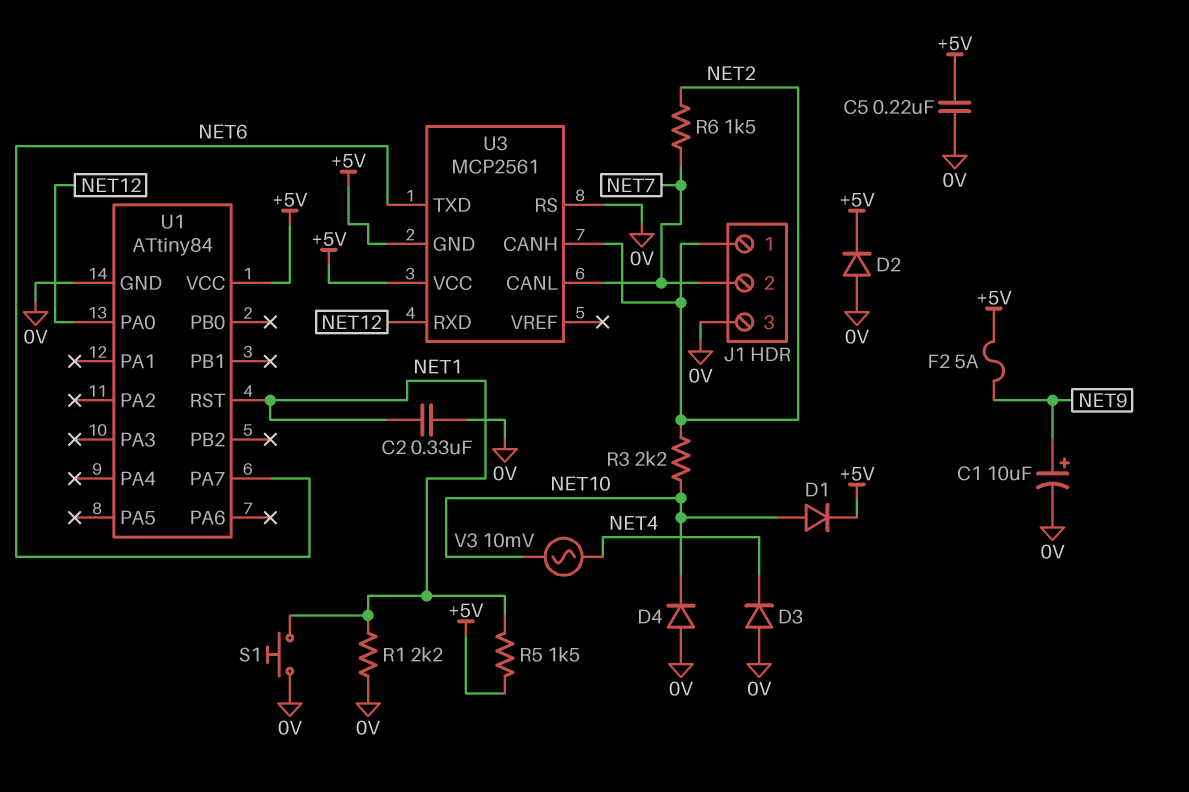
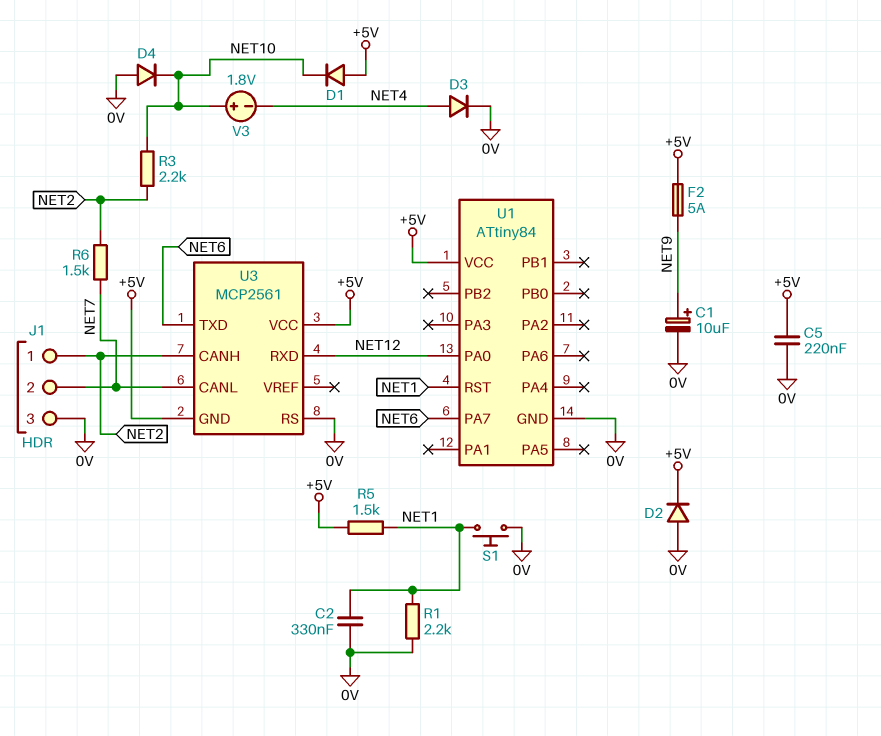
D1: diode (A NET10, K +5V) -> diode (A +5V, K NET10)
D3: diode (A 0V, K NET4) -> diode (A NET4, K 0V)
V3: AC 10mV (NET4, NET10) -> 1.8V (plus NET10, minus NET4)

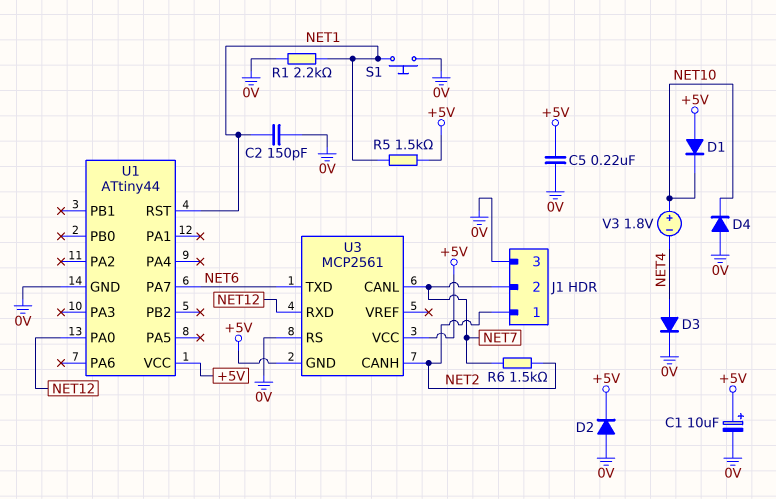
C1: 10uF (plus NET9, minus 0V) -> 10uF (plus +5V, minus 0V)
C2: 330nF (0V, NET1) -> 150pF (0V, NET1)
F2: 5A (+5V, NET9) -> none
R3: 2.2k (NET2, NET10) -> none
U1: ATtiny84 -> ATtiny44

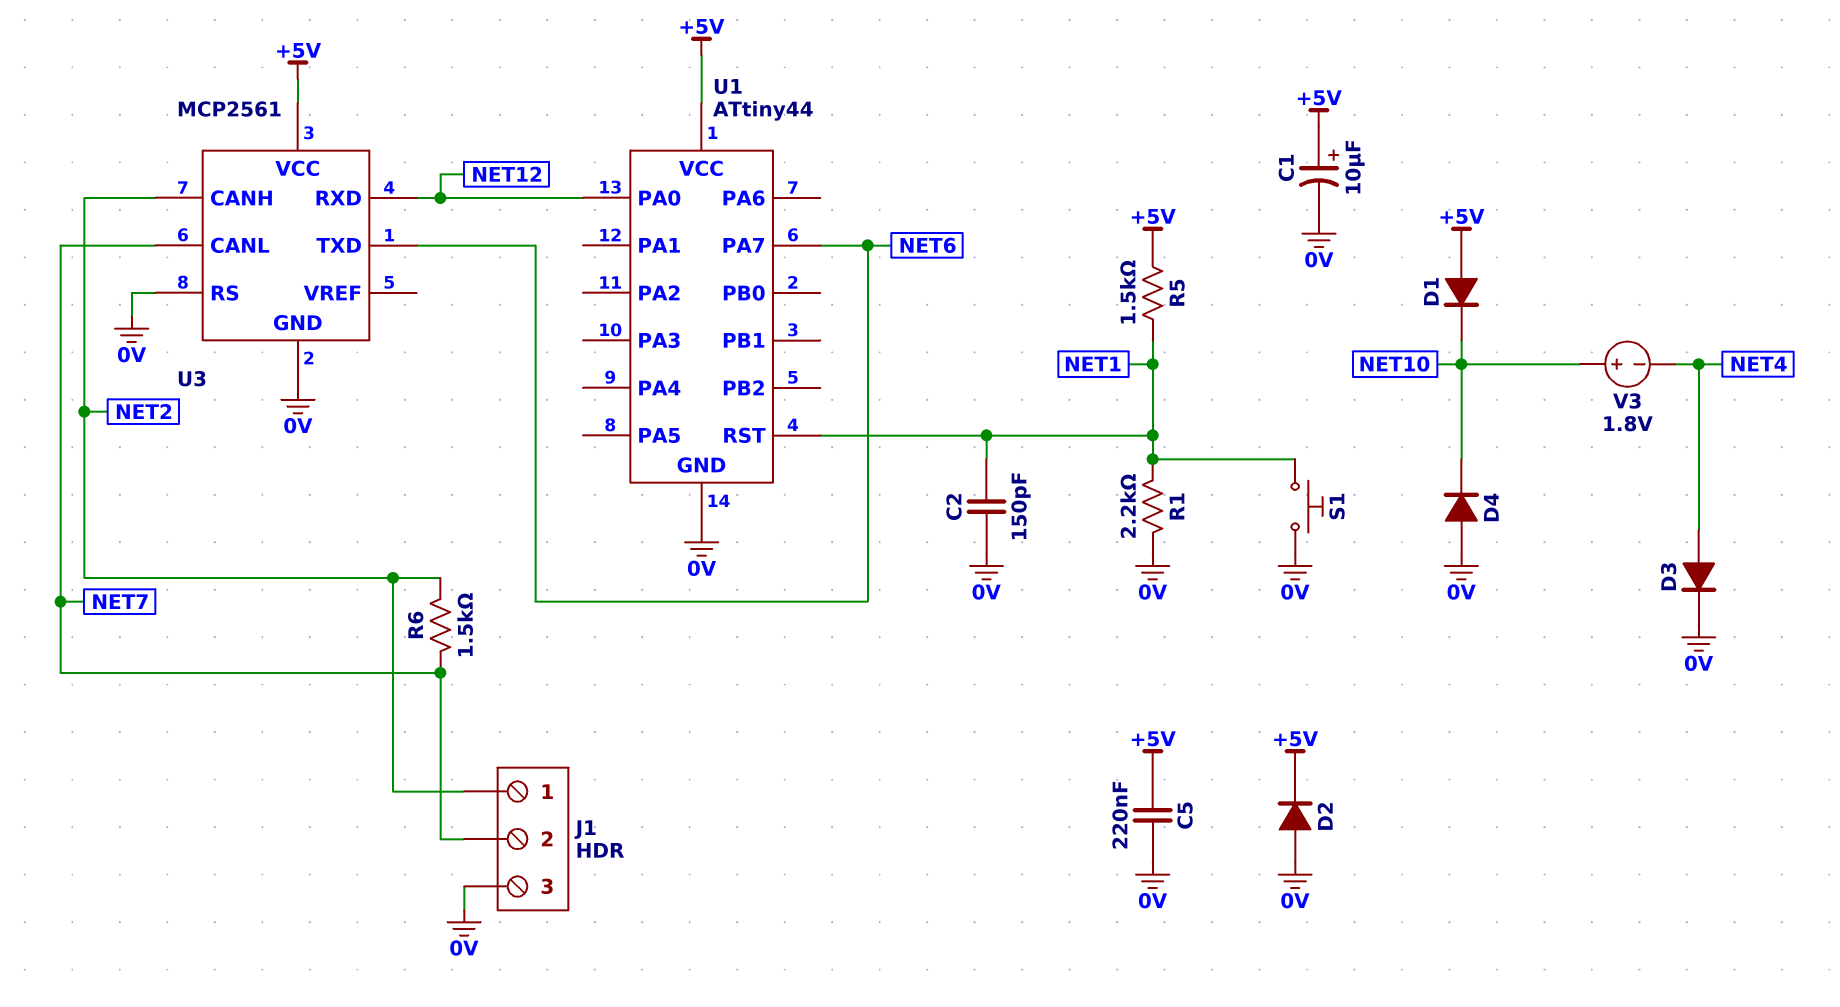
U3 pin GND: +5V -> 0V

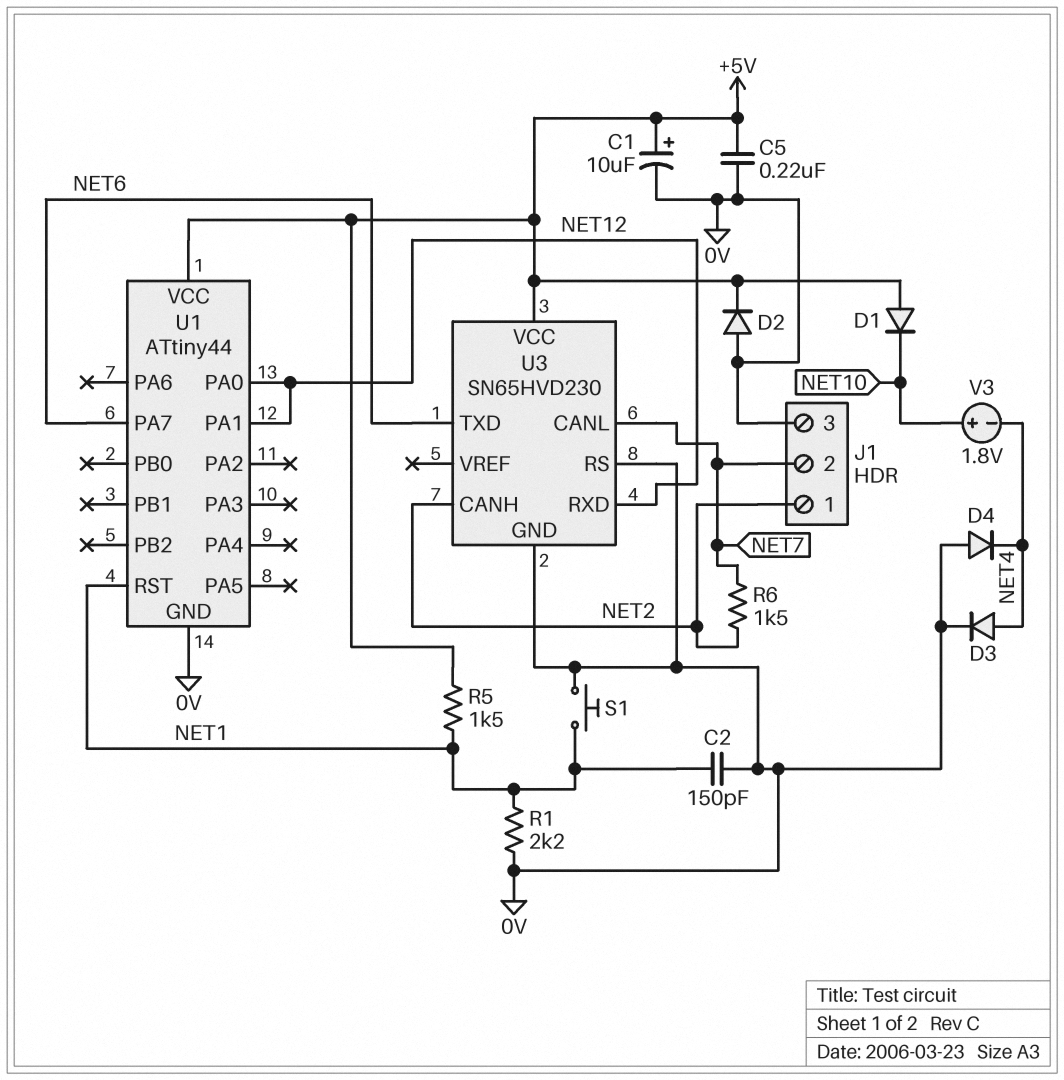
D4: diode (A 0V, K NET10) -> diode (A 0V, K NET4)
U1 pin PA1: none -> NET12
U3: MCP2561 -> SN65HVD230

